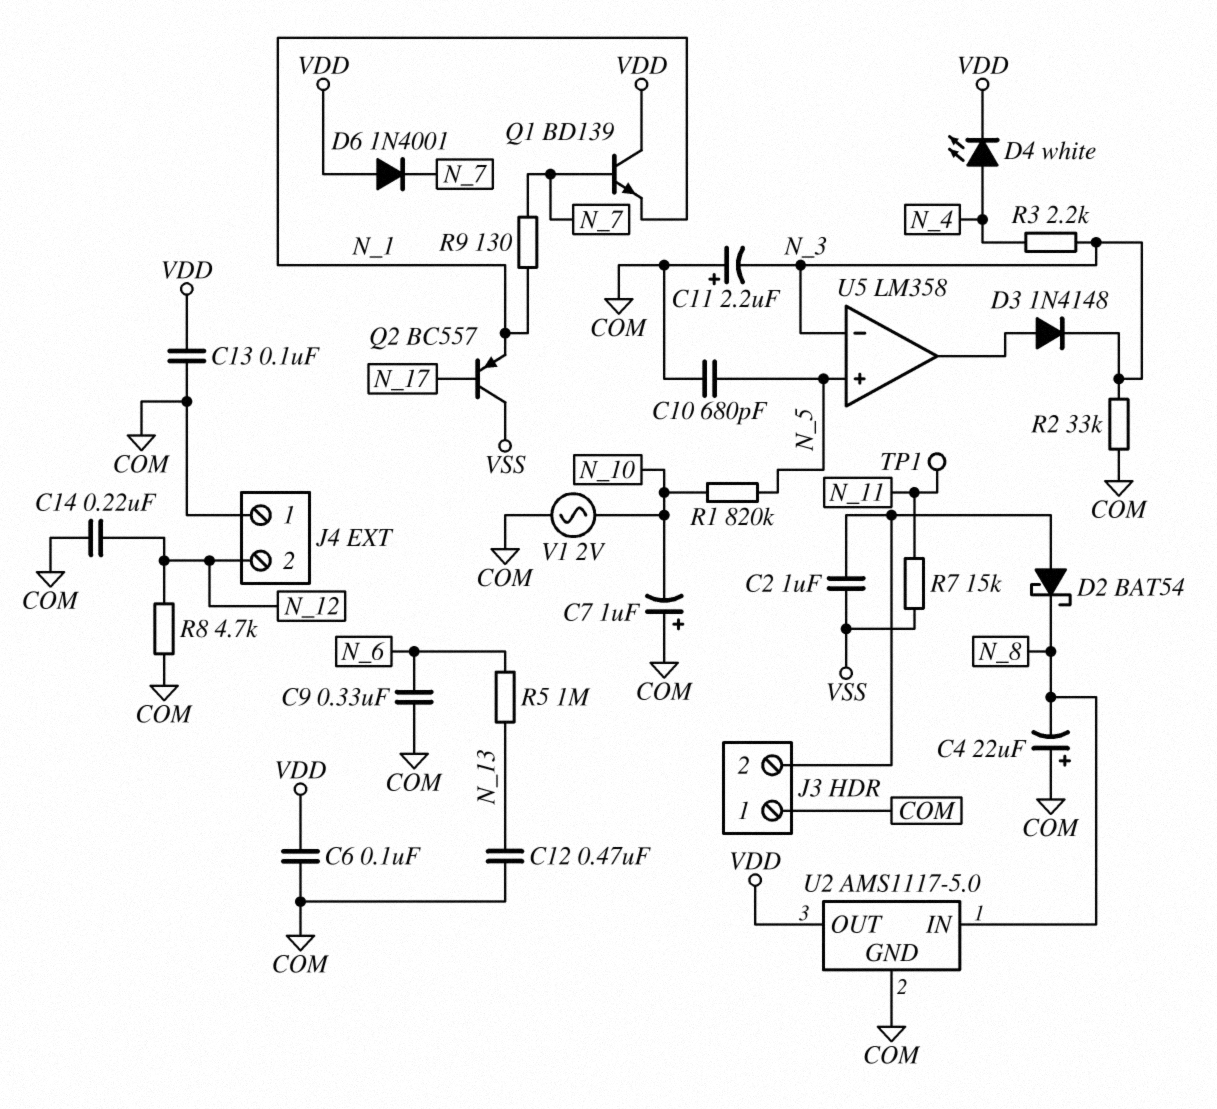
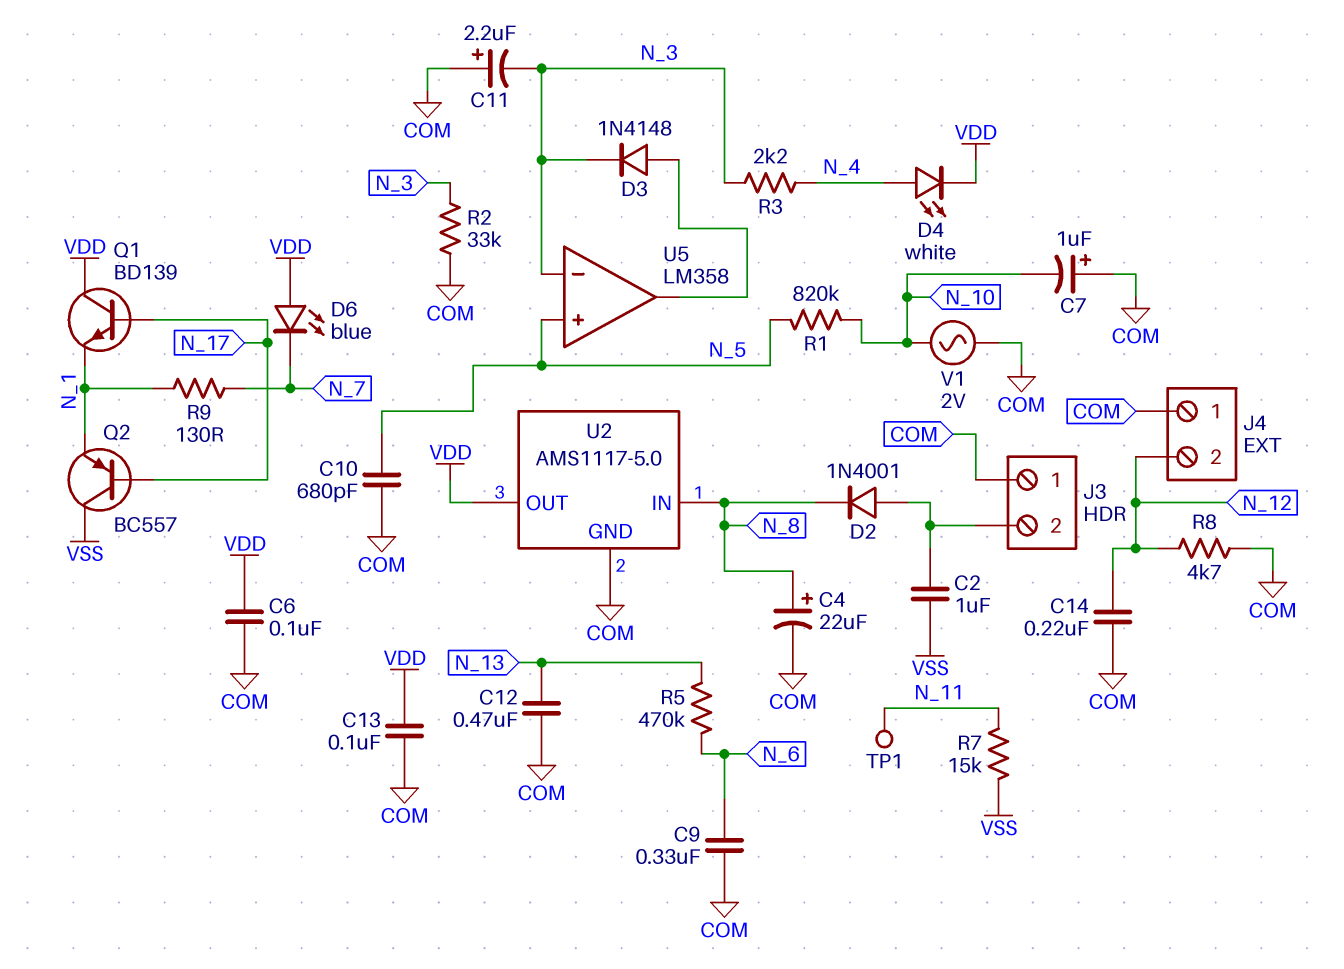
C4: 22uF (plus COM, minus N_8) -> 22uF (plus N_8, minus COM)
D2: schottky BAT54 (A J3/2, K N_8) -> diode 1N4001 (A J3/2, K N_8)
D6: diode 1N4001 (A VDD, K N_7) -> LED blue (A VDD, K N_7)
Q1: NPN BD139 (B N_7, C VDD, E N_1) -> NPN BD139 (B N_17, C VDD, E N_1)
R5: 1M (N_6, N_13) -> 470k (N_6, N_13)

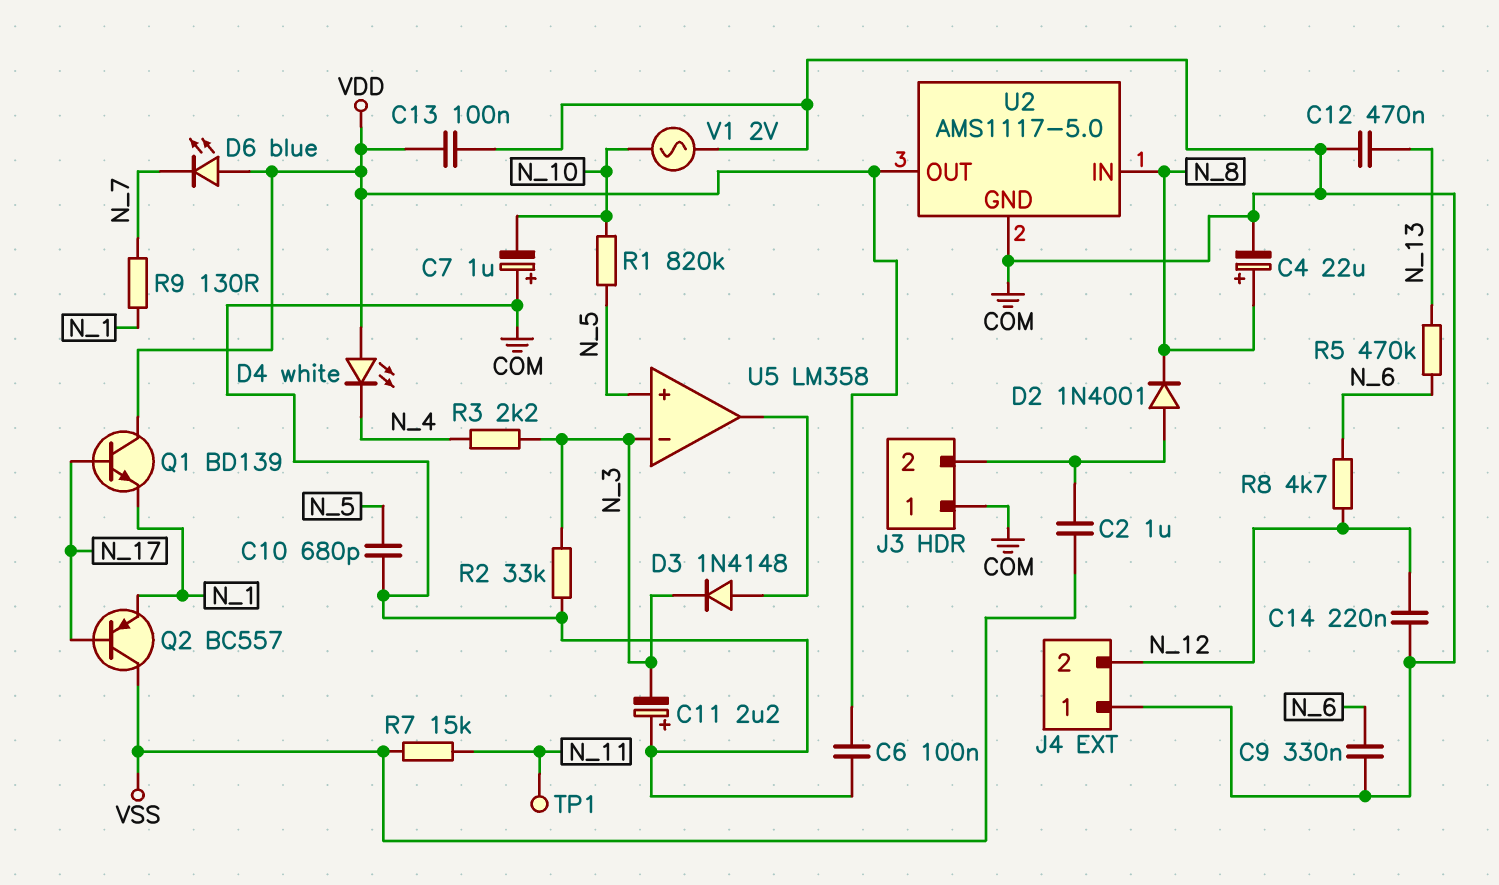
D4: LED white (A N_4, K VDD) -> LED white (A VDD, K N_4)
R8: 4.7k (COM, N_12) -> 4.7k (N_6, N_12)

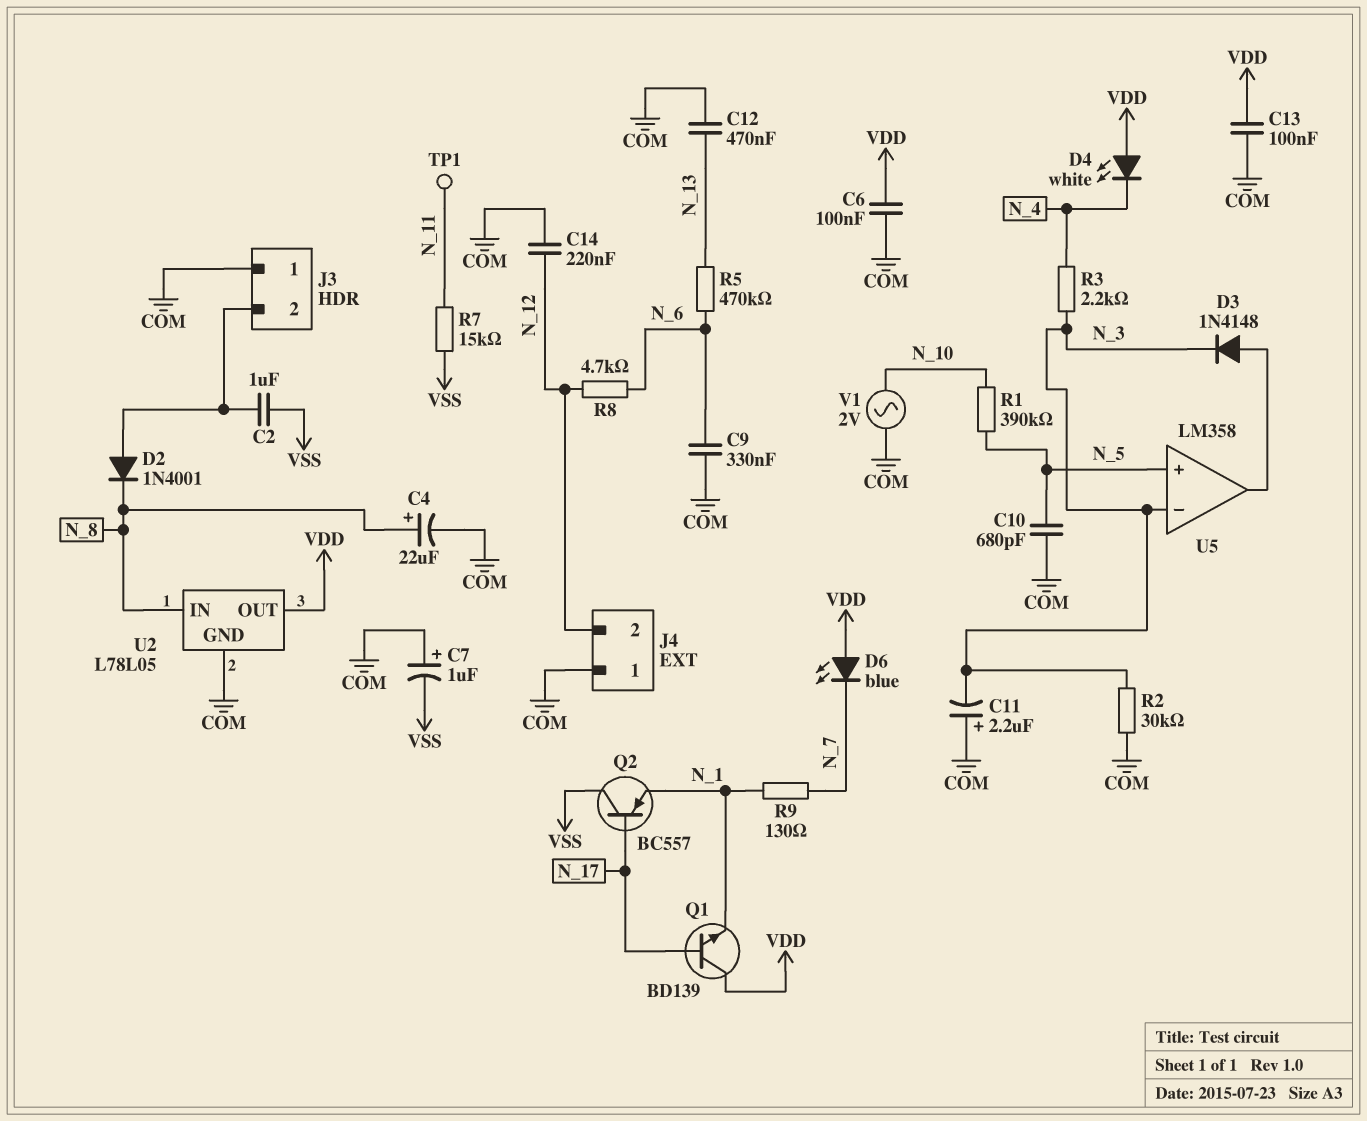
C7: 1uF (plus COM, minus N_10) -> 1uF (plus COM, minus VSS)
R1: 820k (N_5, N_10) -> 390k (N_5, N_10)
R2: 33k (COM, N_3) -> 30k (COM, N_3)
U2: AMS1117-5.0 -> L78L05

